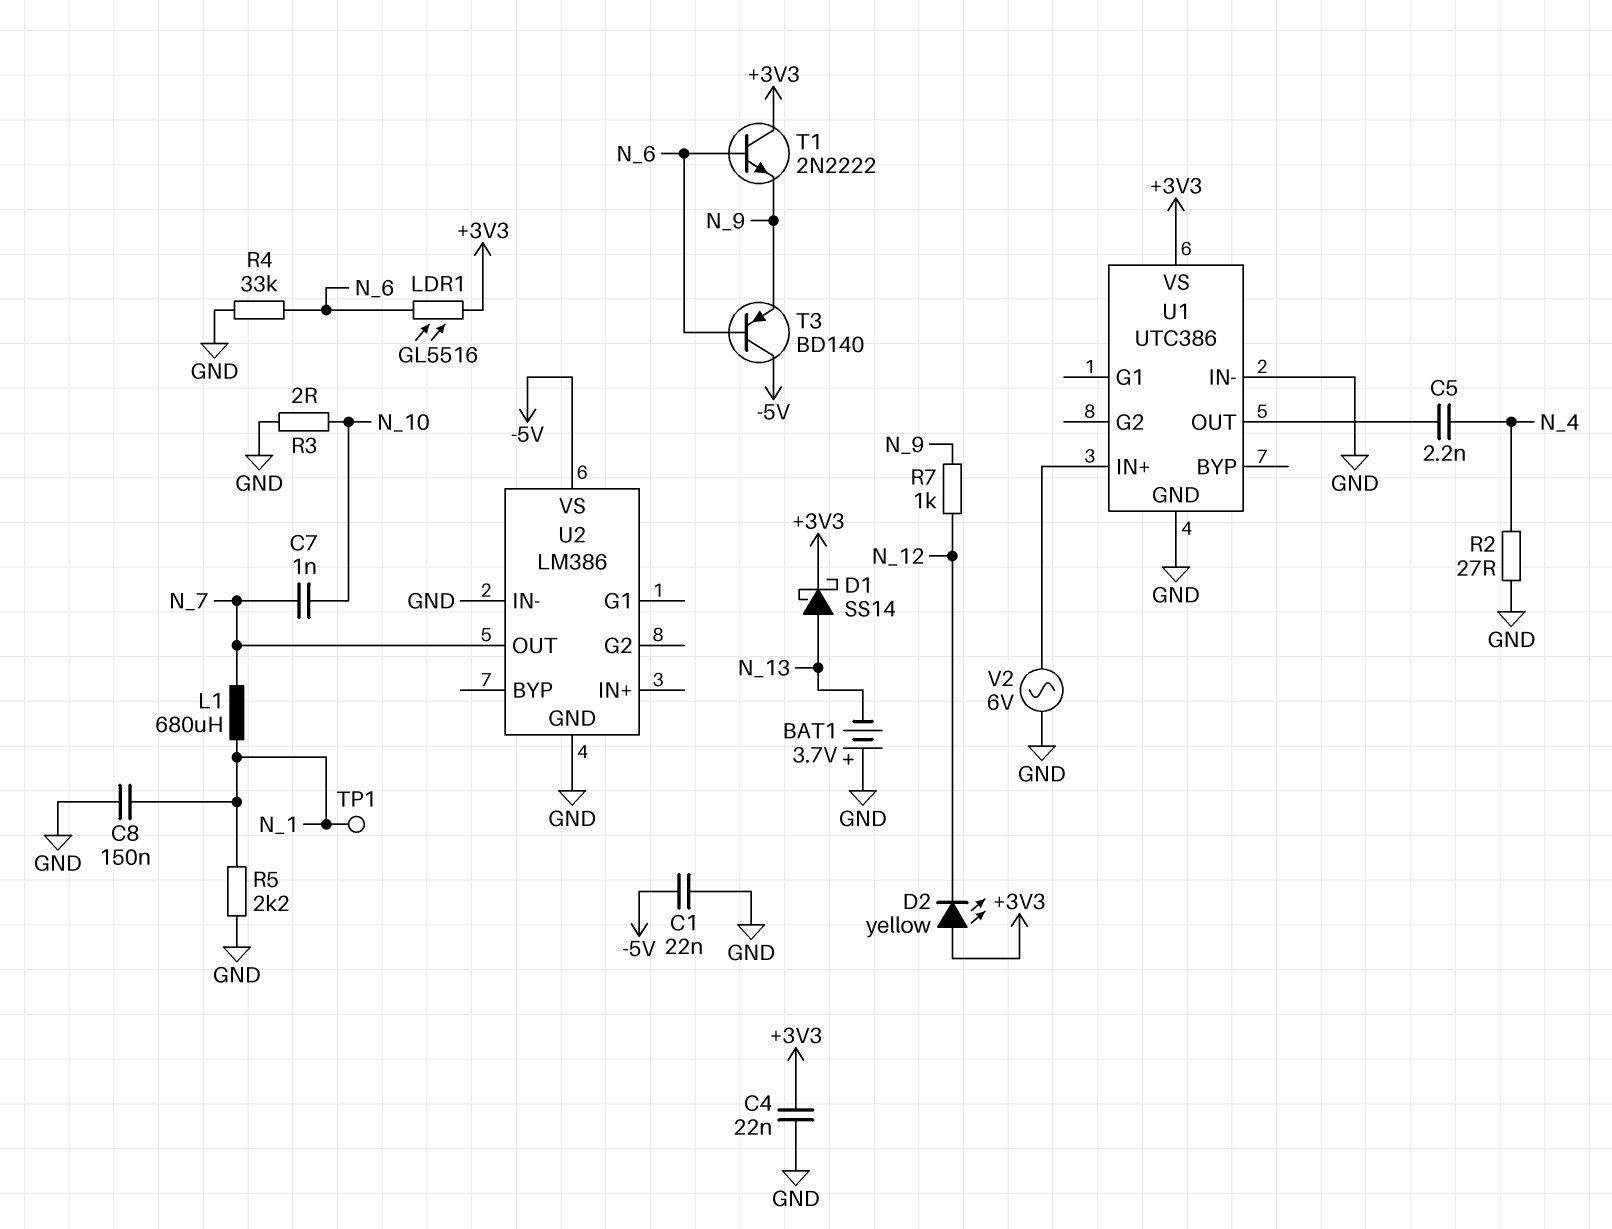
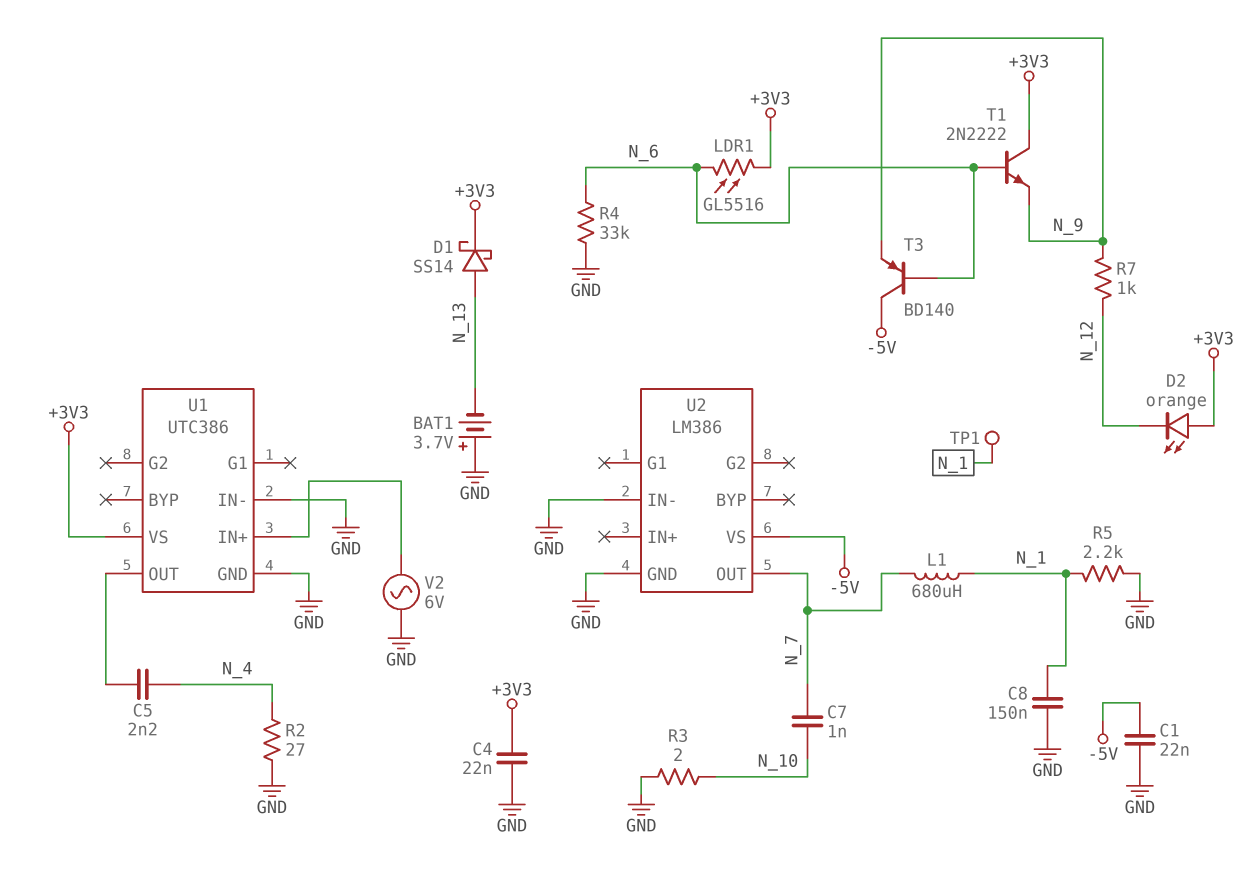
D2: LED yellow (A +3V3, K N_12) -> LED orange (A +3V3, K N_12)

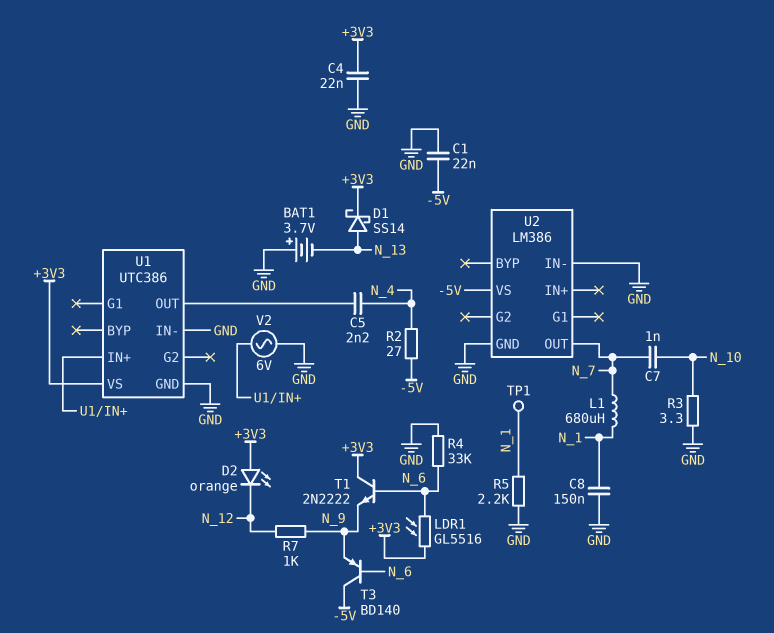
R2: 27 (GND, N_4) -> 27 (-5V, N_4)
R3: 2 (GND, N_10) -> 3.3 (GND, N_10)

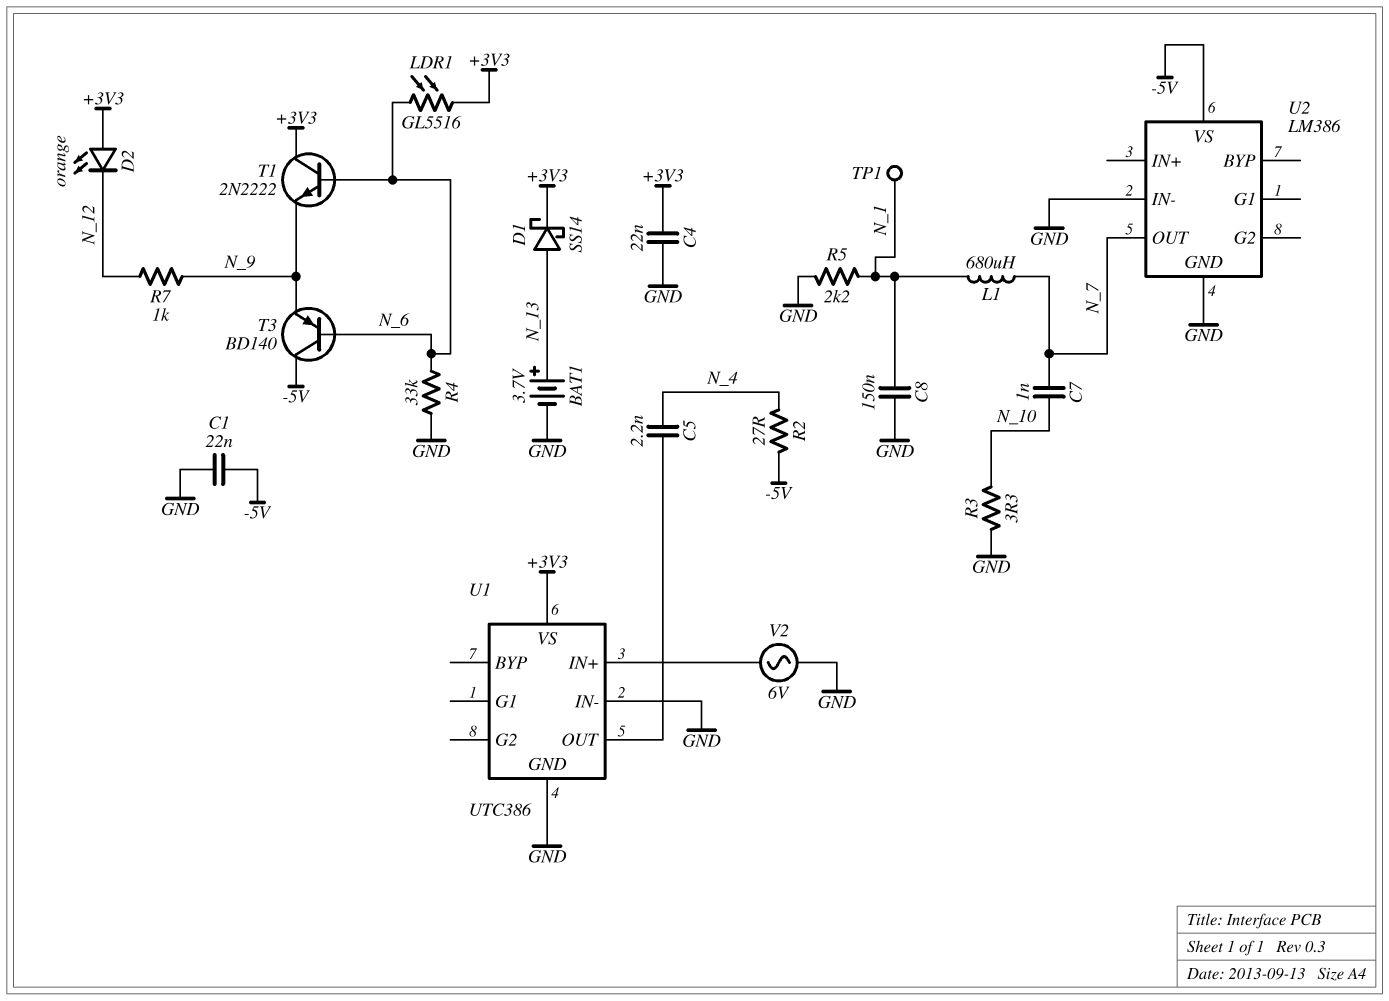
BAT1: 3.7V (plus GND, minus N_13) -> 3.7V (plus N_13, minus GND)

